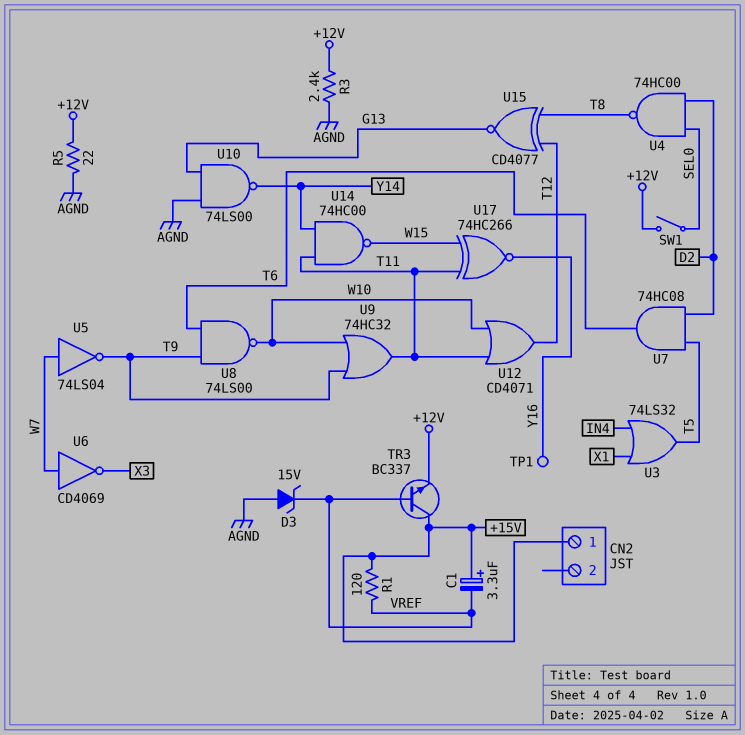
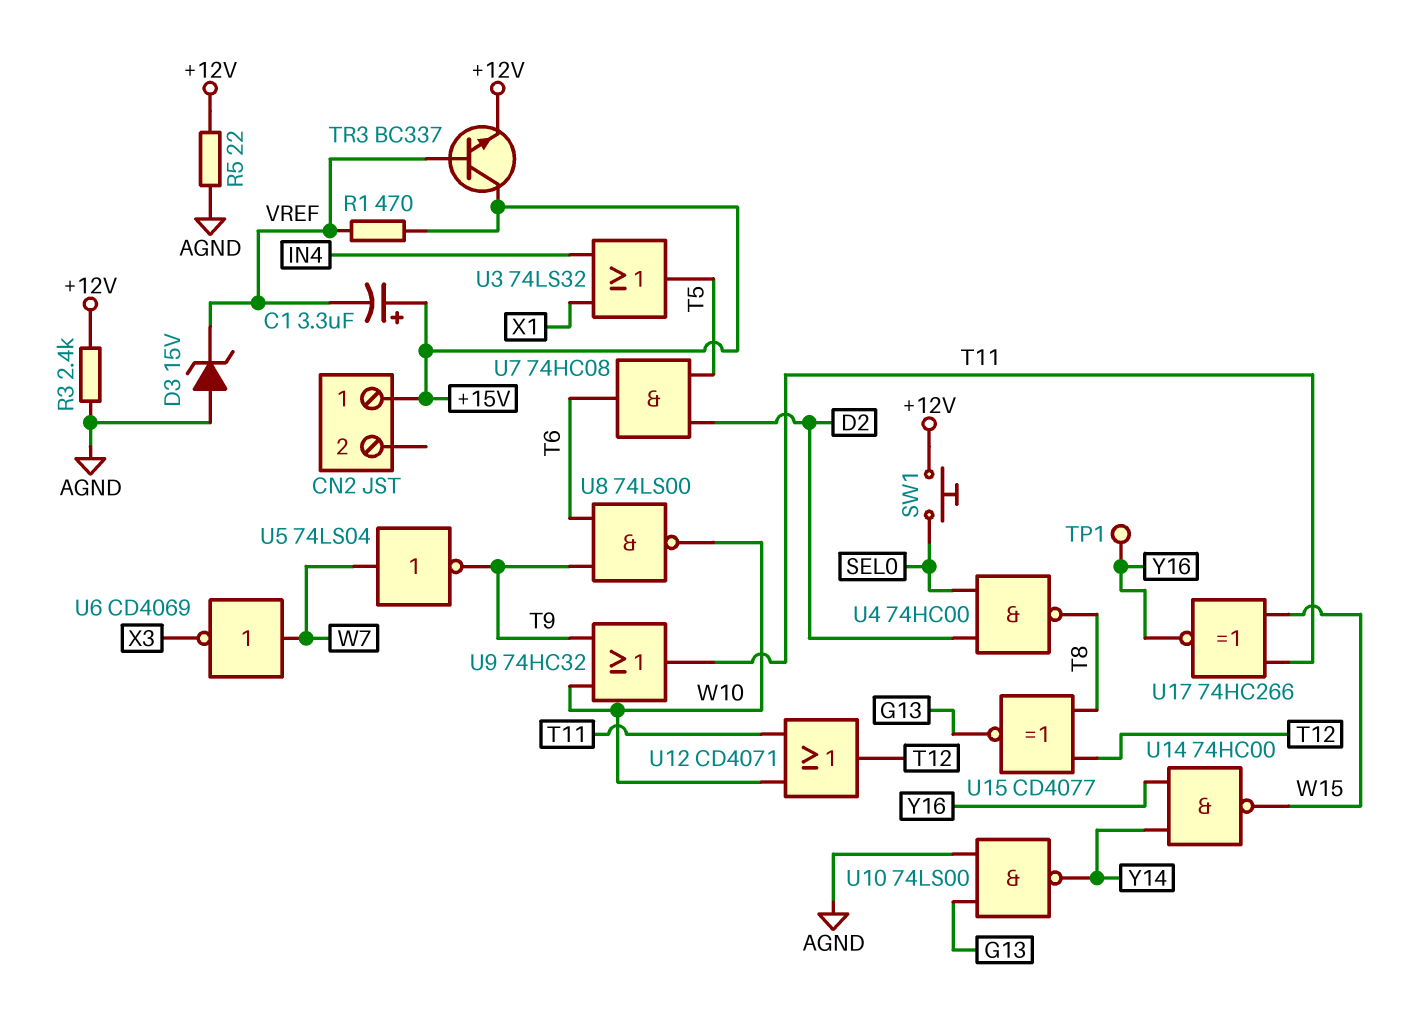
R1: 120 (+15V, VREF) -> 470 (+15V, VREF)
SW1: switch (+12V, SEL0) -> button (+12V, SEL0)
U14: NAND 74HC00 (in T11, in Y14, out W15) -> NAND 74HC00 (in Y14, in Y16, out W15)

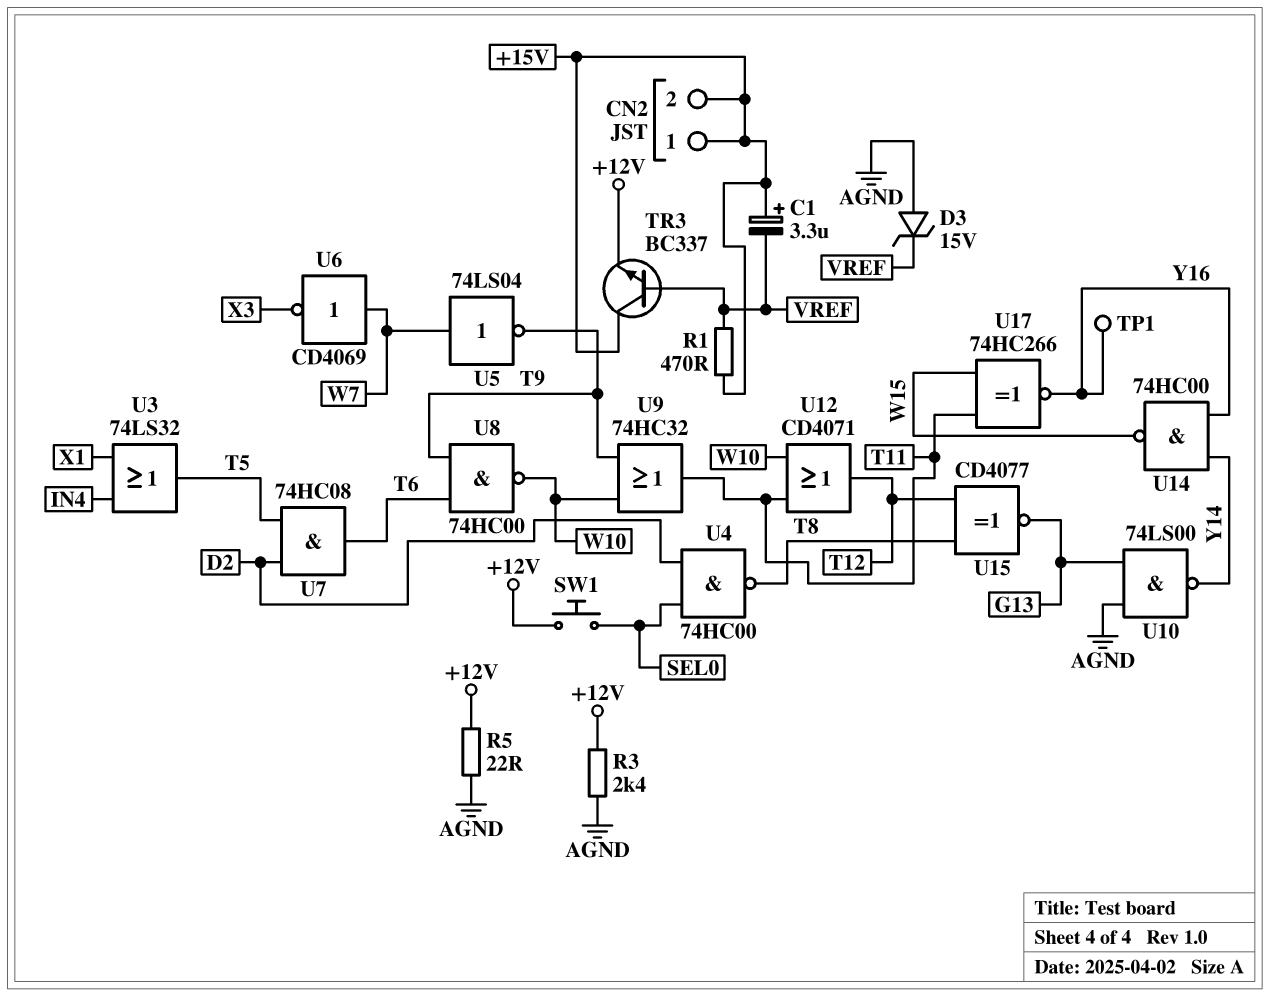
CN2 pin 2: none -> +15V
U8: NAND 74LS00 (in T6, in T9, out W10) -> NAND 74HC00 (in T6, in T9, out W10)

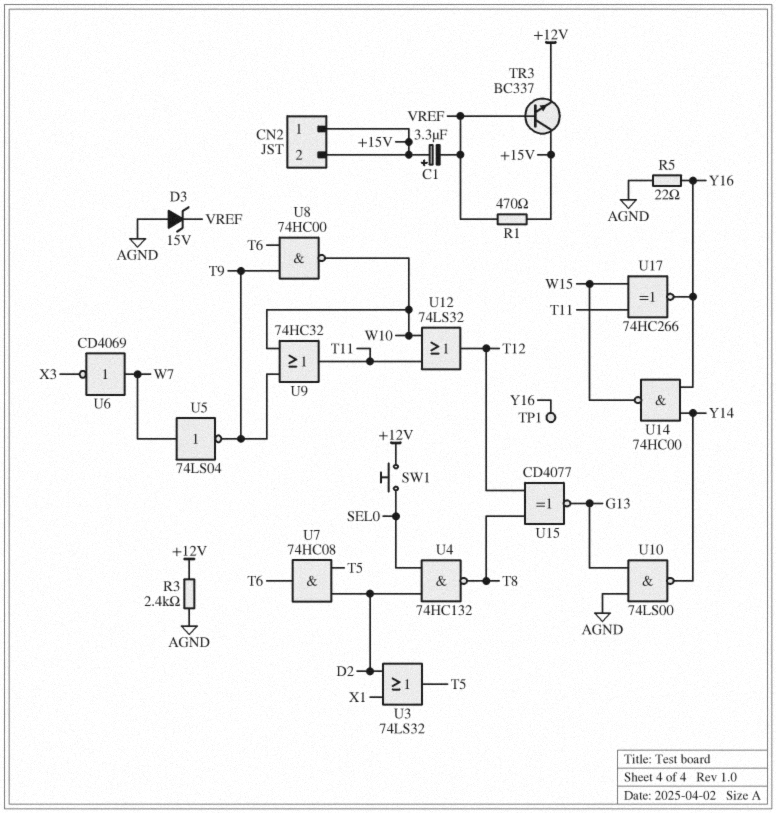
R5: 22 (+12V, AGND) -> 22 (AGND, Y16)
U3: OR 74LS32 (in IN4, in X1, out T5) -> OR 74LS32 (in D2, in X1, out T5)
U4: NAND 74HC00 (in D2, in SEL0, out T8) -> NAND 74HC132 (in D2, in SEL0, out T8)
U12: OR CD4071 (in T11, in W10, out T12) -> OR 74LS32 (in T11, in W10, out T12)

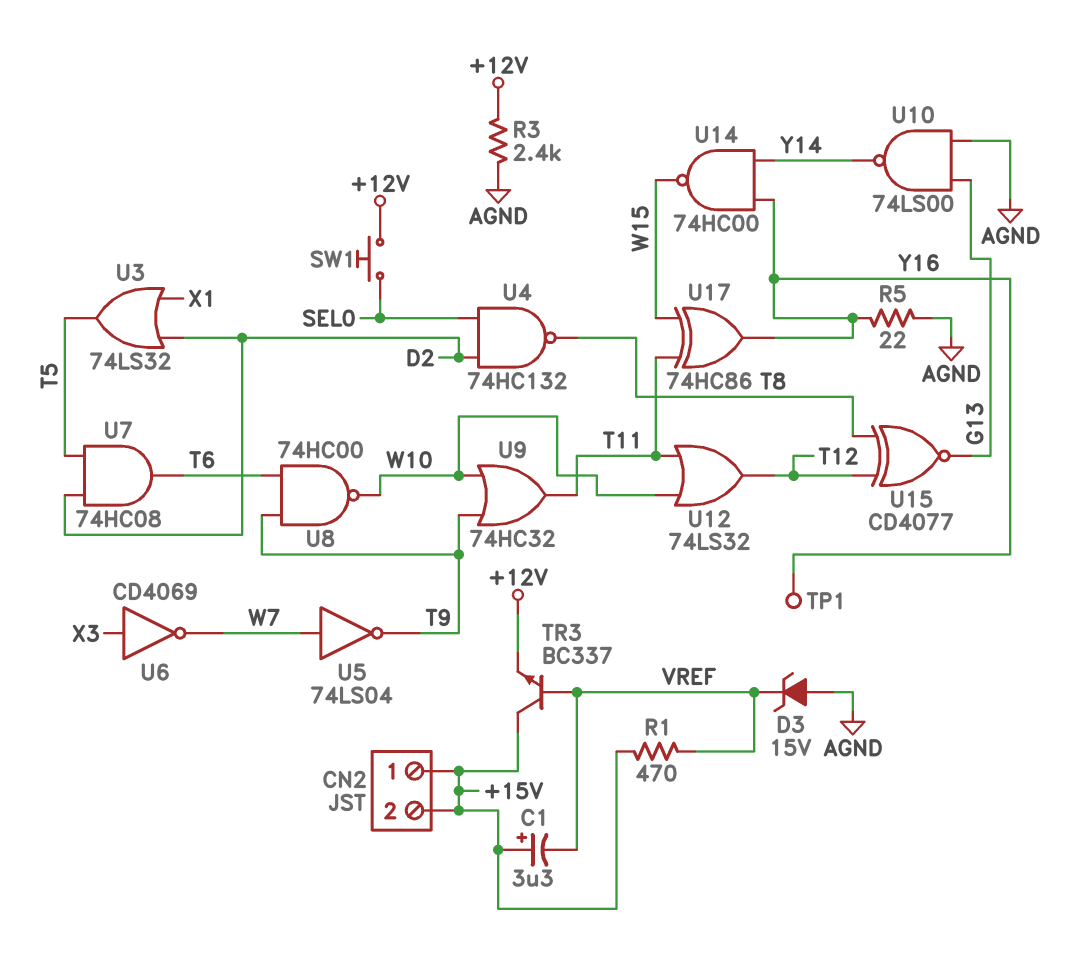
U6: NOT CD4069 (in W7, out X3) -> NOT CD4069 (in X3, out W7)
U17: XNOR 74HC266 (in T11, in W15, out Y16) -> XOR 74HC86 (in T11, in W15, out Y16)

